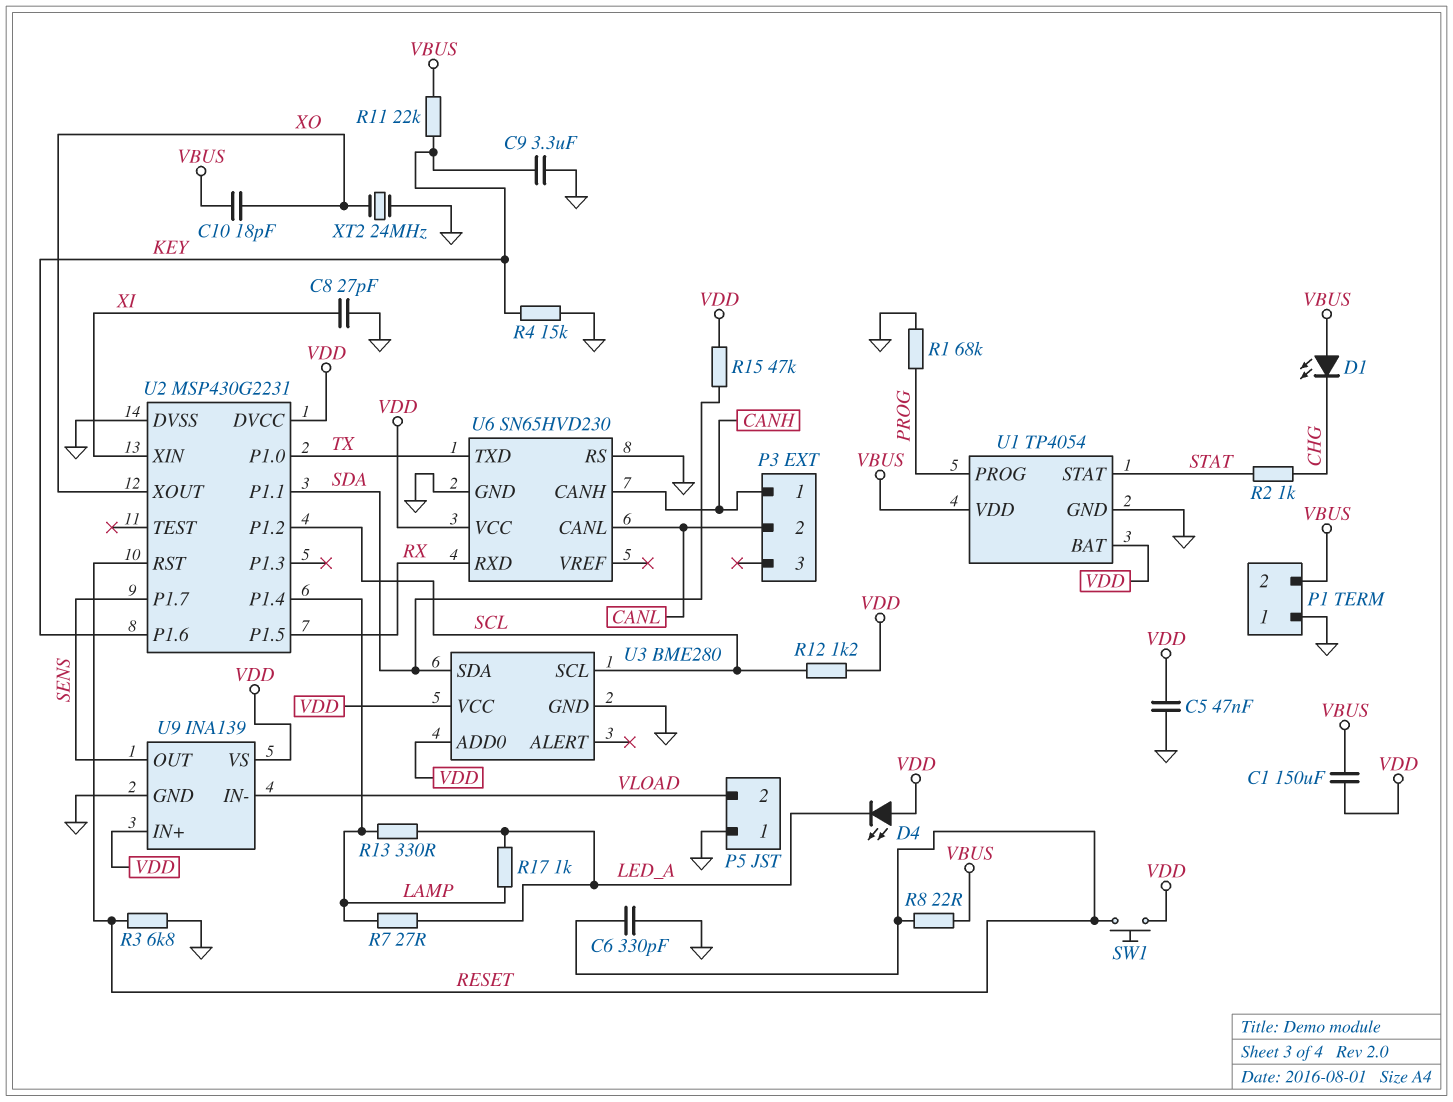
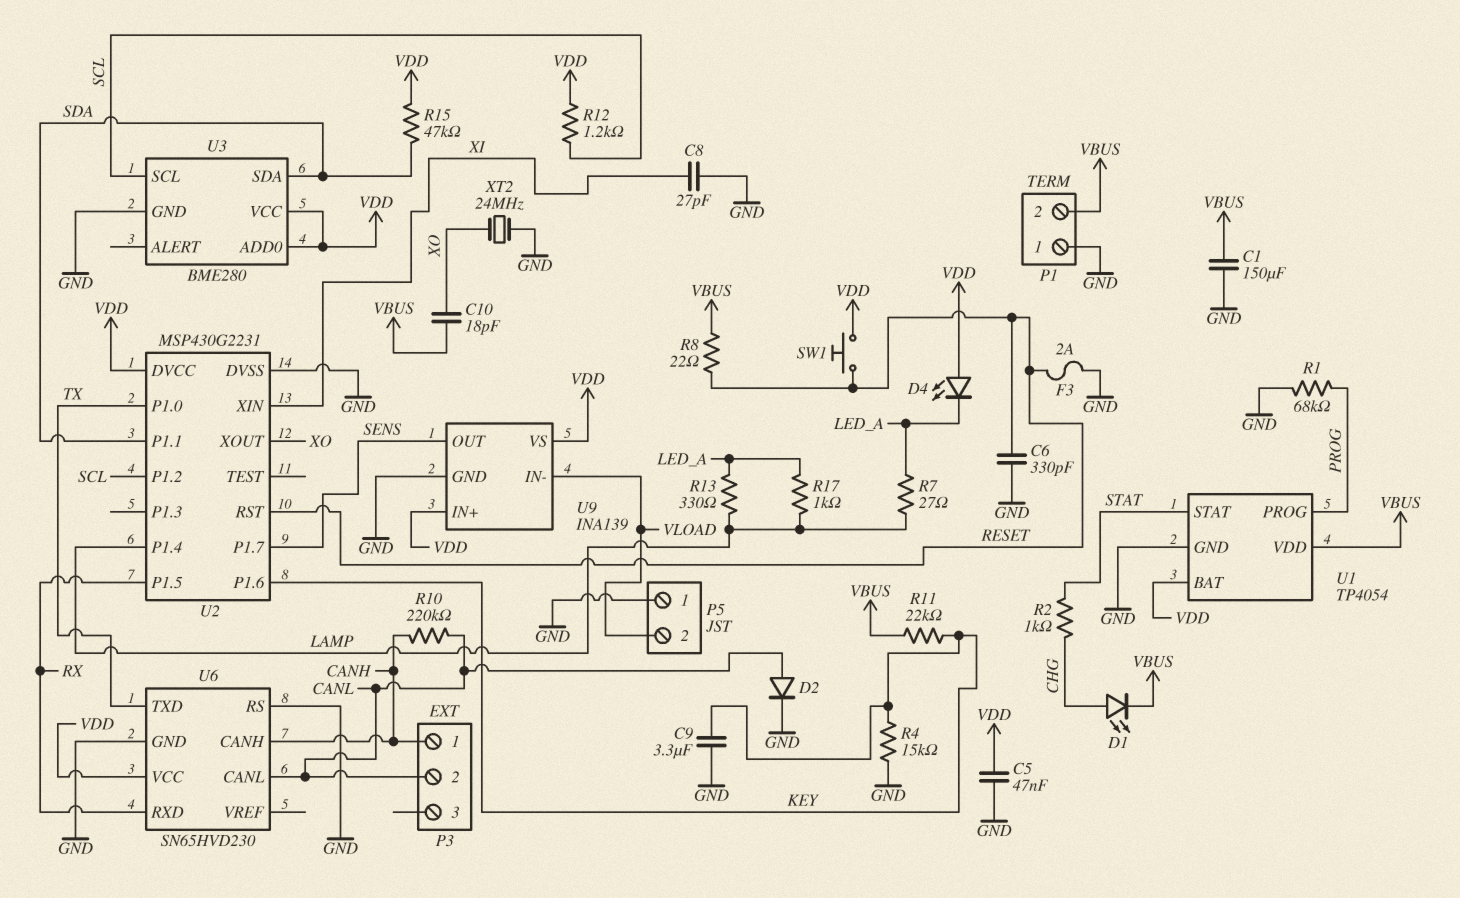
C1: 150uF (VBUS, VDD) -> 150uF (GND, VBUS)
D1: LED (A VBUS, K CHG) -> LED (A CHG, K VBUS)
D2: none -> diode (A CANL, K GND)
F3: none -> 2A (GND, RESET)
R3: 6.8k (GND, RESET) -> none
R10: none -> 220k (CANH, CANL)

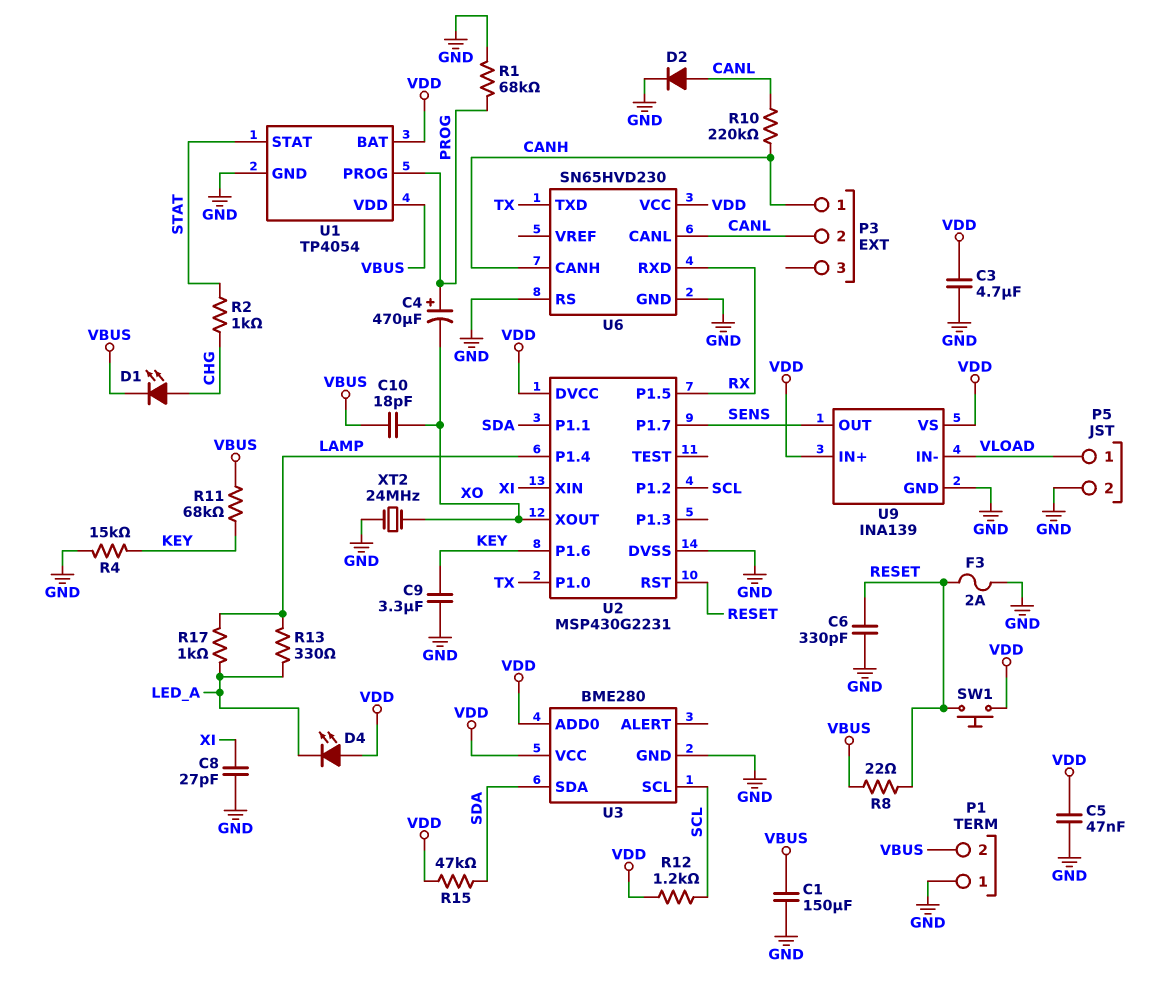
C3: none -> 4.7uF (GND, VDD)
C4: none -> 470uF (plus PROG, minus XO)
P5 pin 1: GND -> VLOAD
P5 pin 2: VLOAD -> GND
R7: 27 (LAMP, LED_A) -> none
R11: 22k (KEY, VBUS) -> 68k (KEY, VBUS)

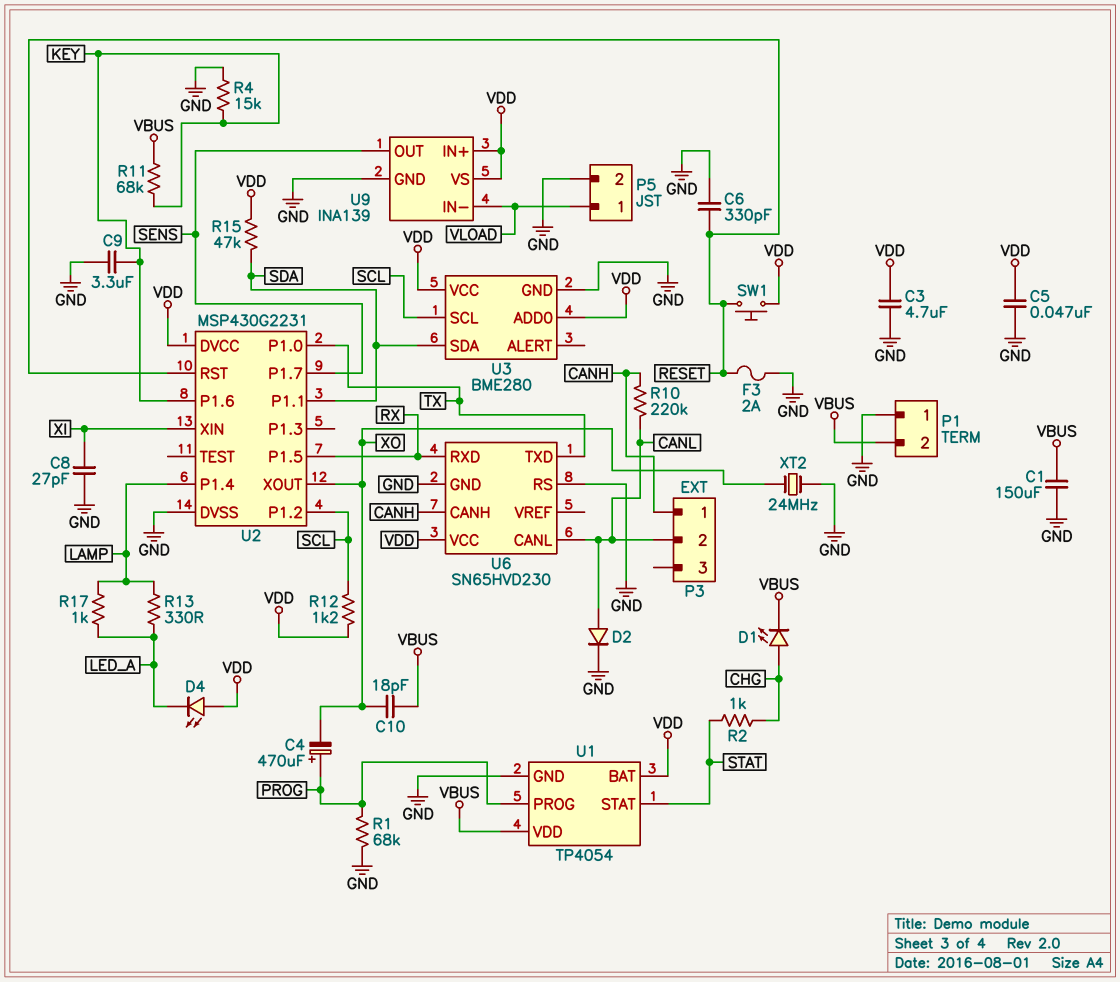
R8: 22 (RESET, VBUS) -> none

